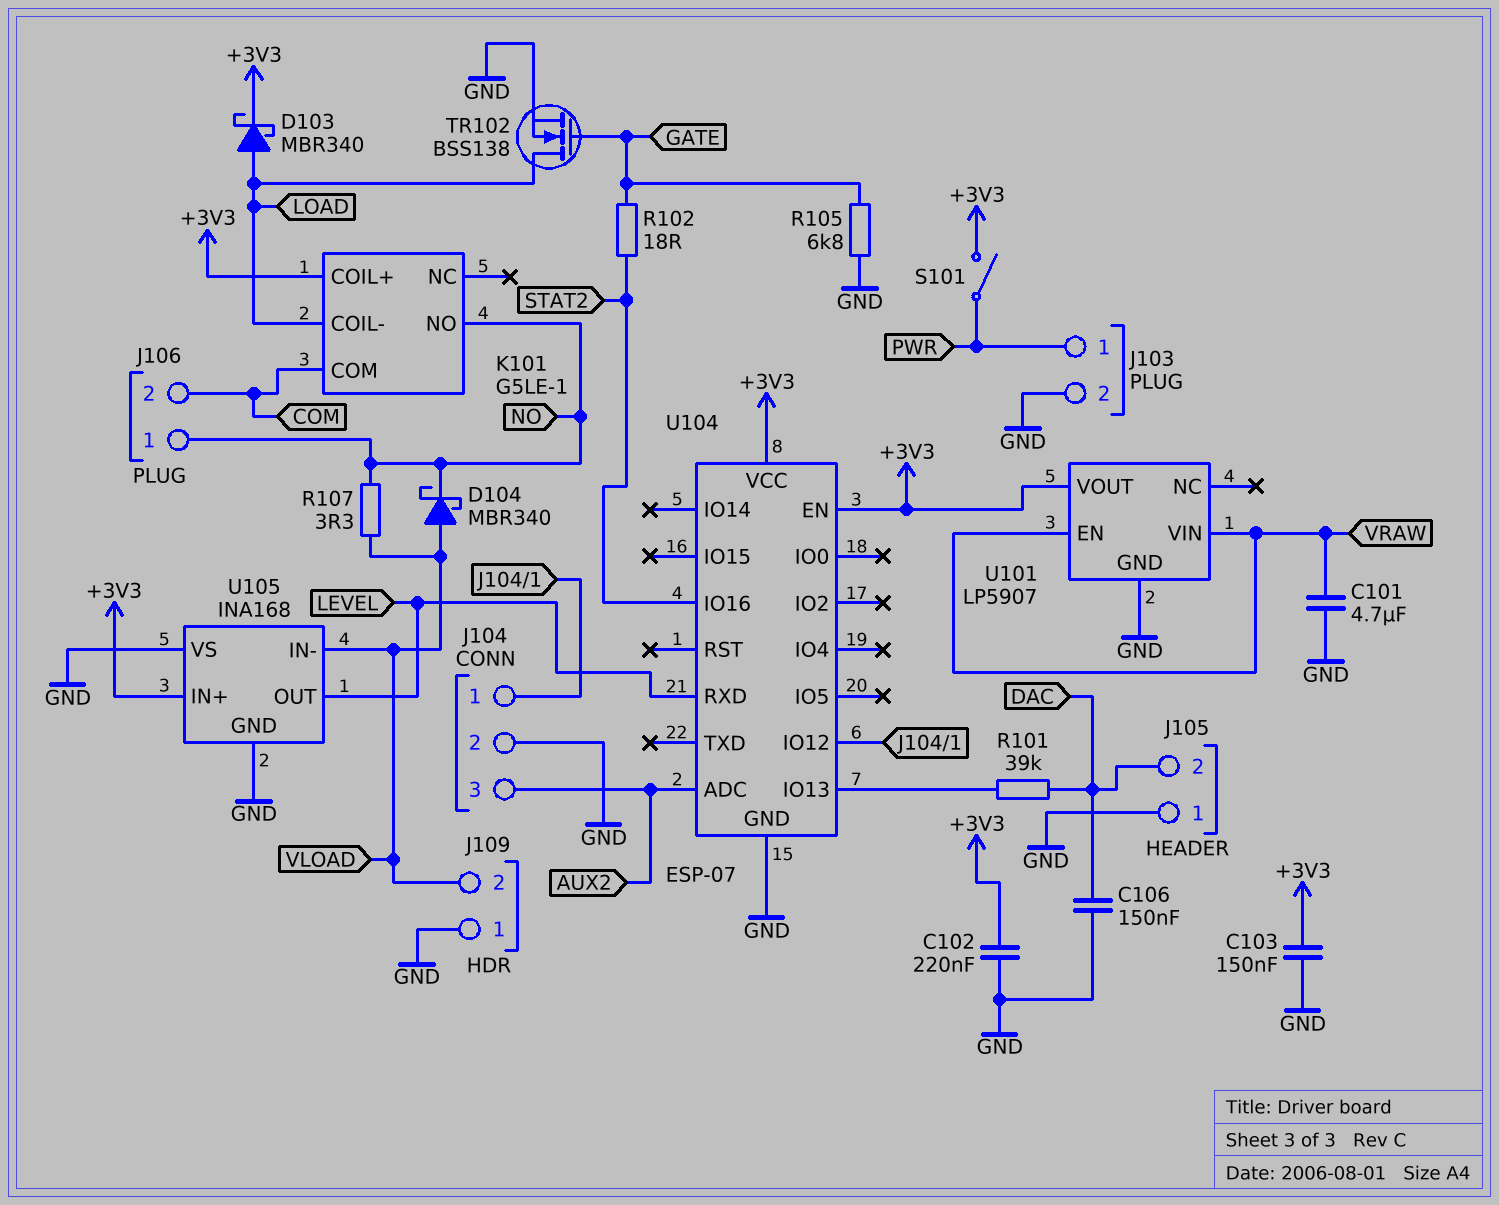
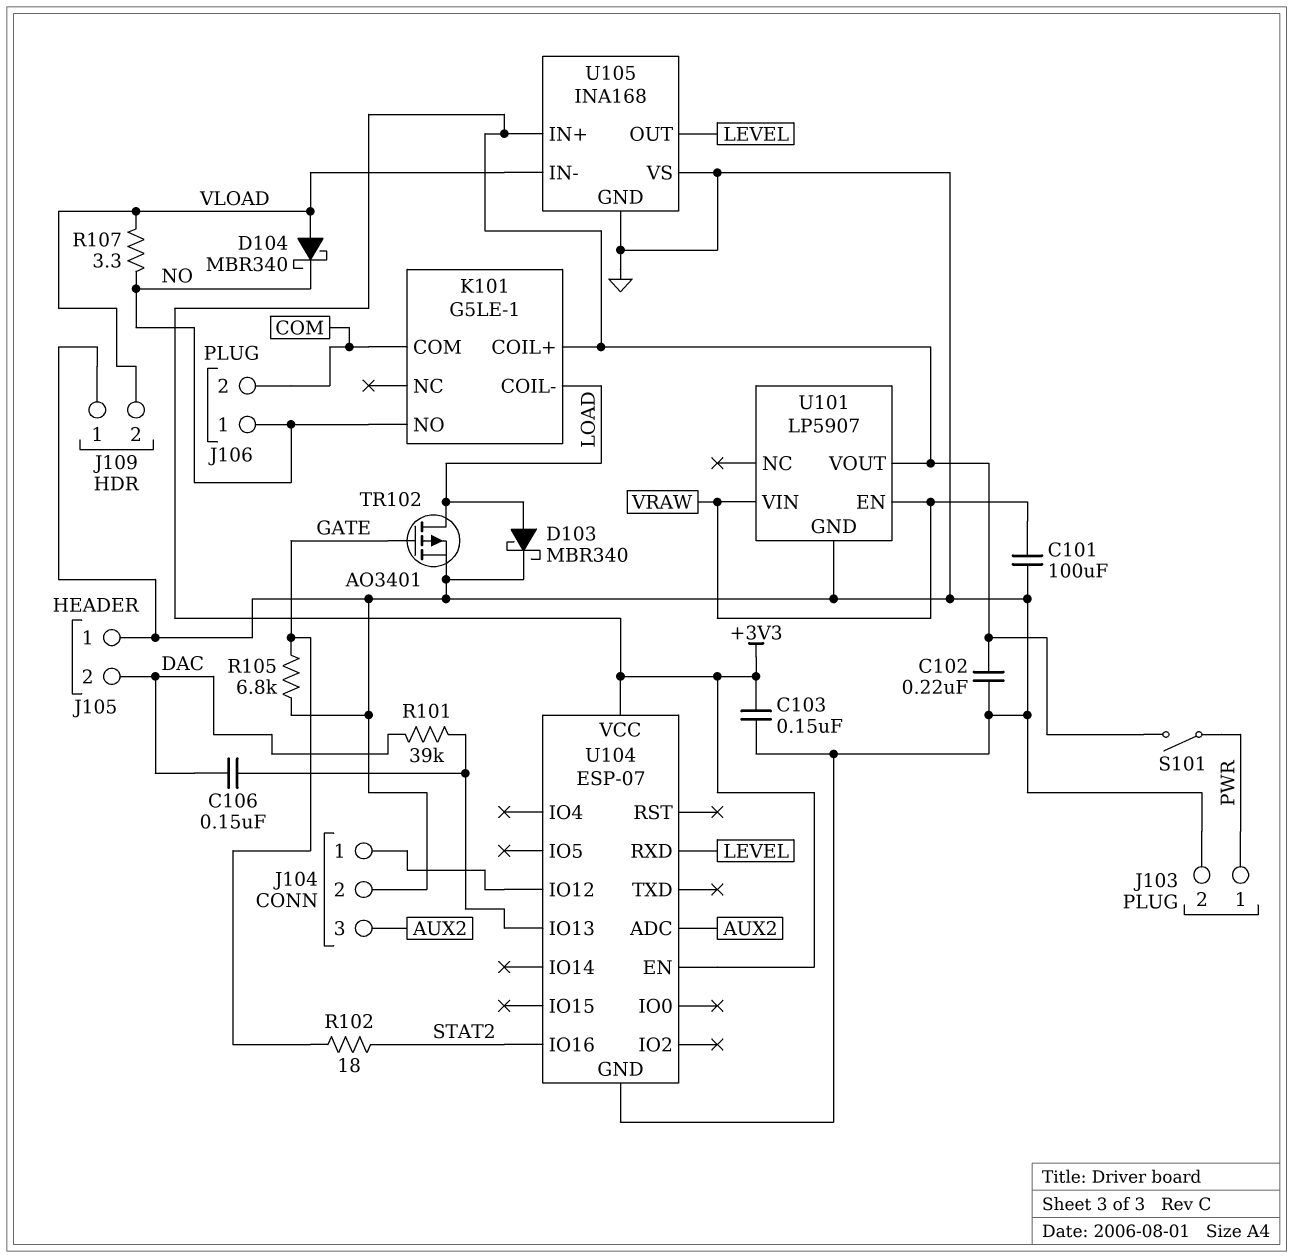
C101: 4.7uF (GND, VRAW) -> 100uF (GND, VRAW)
C106: 150nF (DAC, GND) -> 150nF (DAC, U104/IO13)
D103: schottky MBR340 (A LOAD, K +3V3) -> schottky MBR340 (A LOAD, K GND)
TR102: NMOS BSS138 (G GATE, D LOAD, S GND) -> PMOS AO3401 (G GATE, D LOAD, S GND)

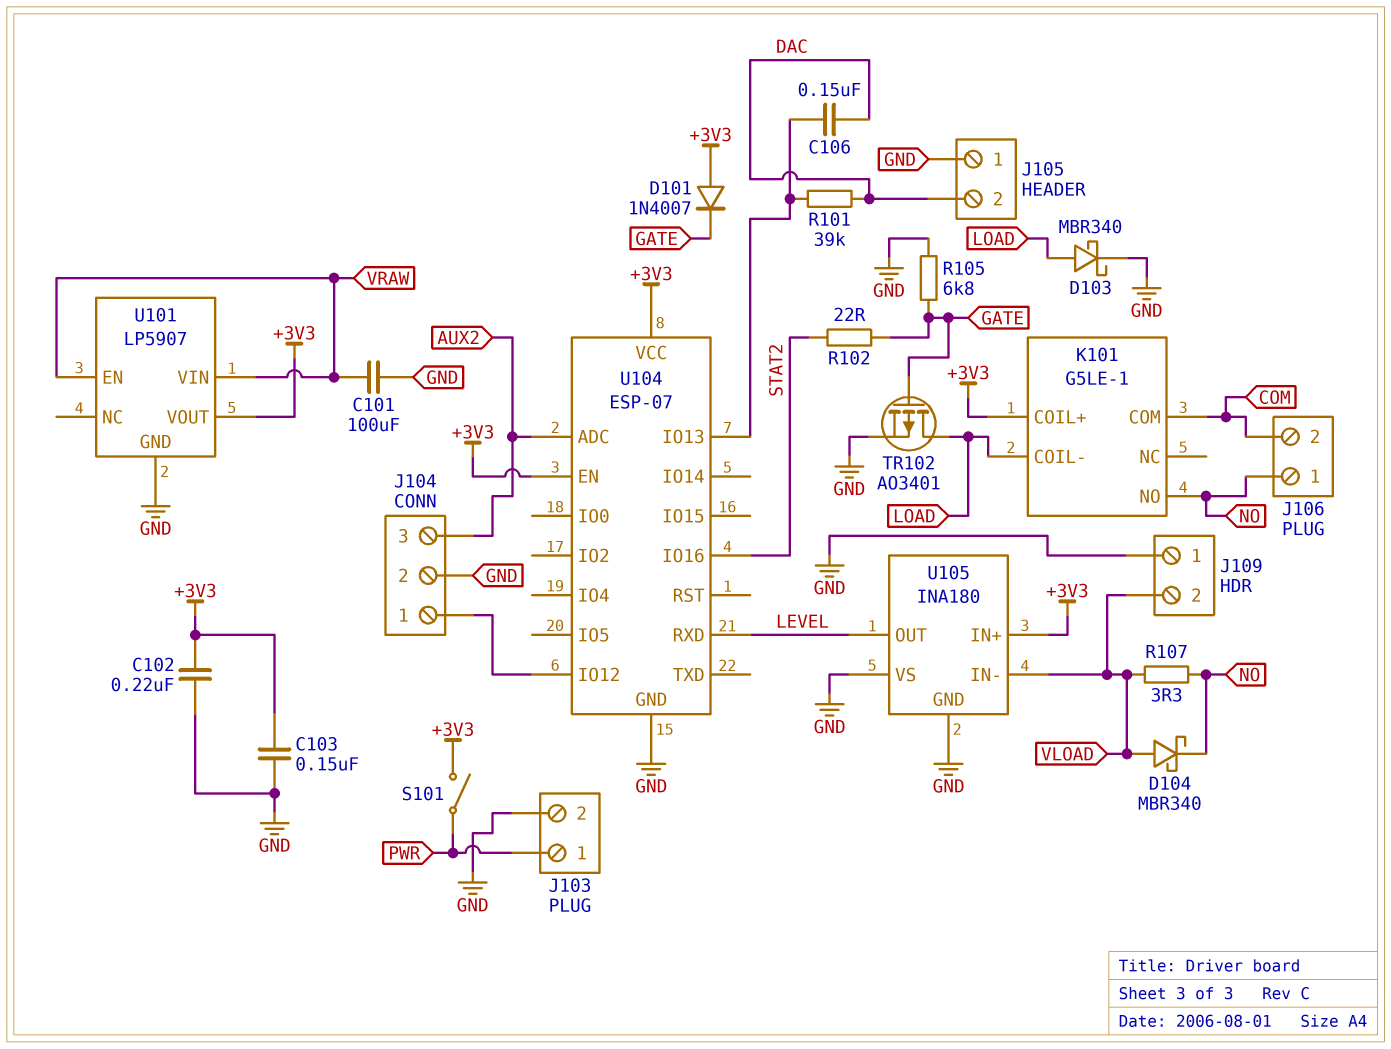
D101: none -> diode 1N4007 (A +3V3, K GATE)
R102: 18 (GATE, STAT2) -> 22 (GATE, STAT2)
U105: INA168 -> INA180

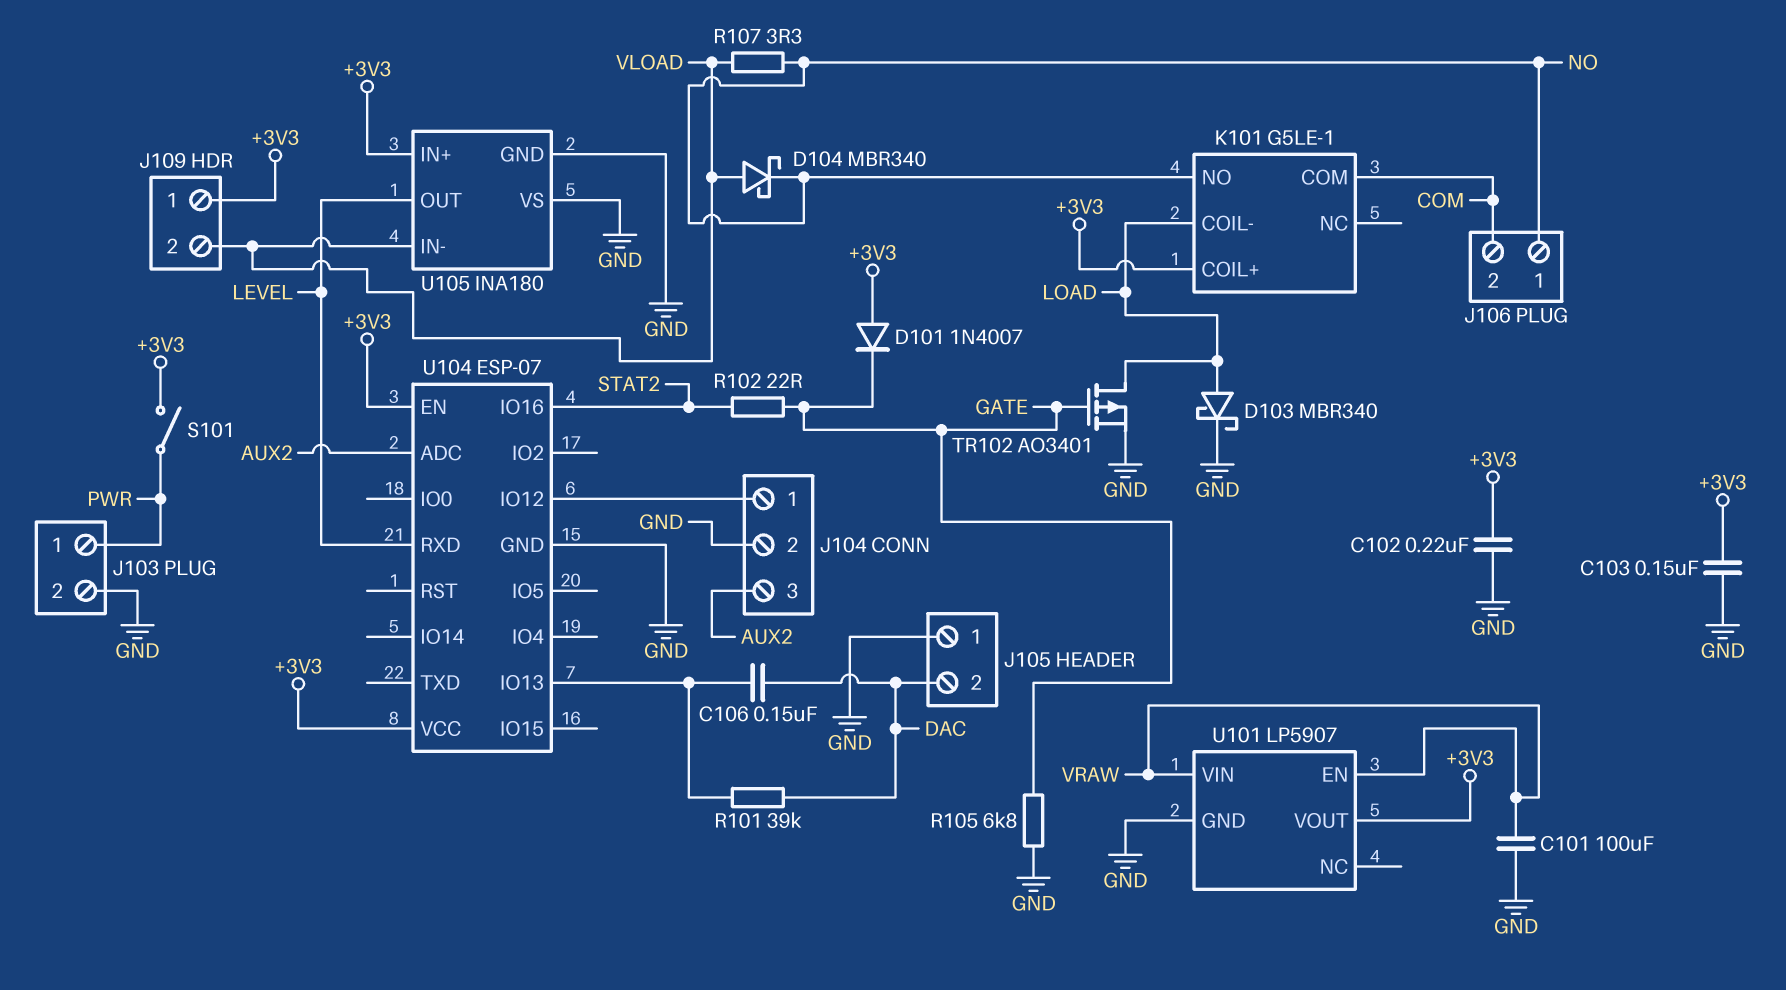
J109 pin 1: GND -> +3V3

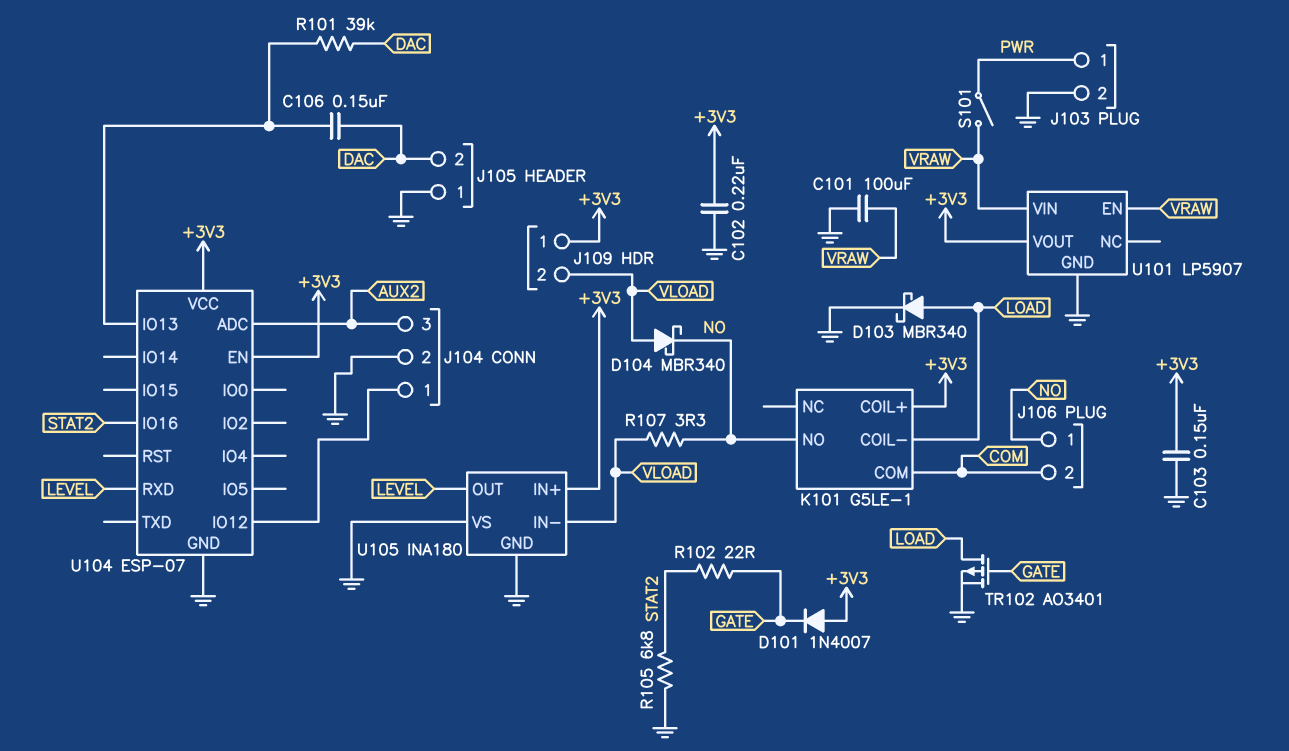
R105: 6.8k (GATE, GND) -> 6.8k (GND, STAT2)
S101: switch (+3V3, PWR) -> switch (PWR, VRAW)

